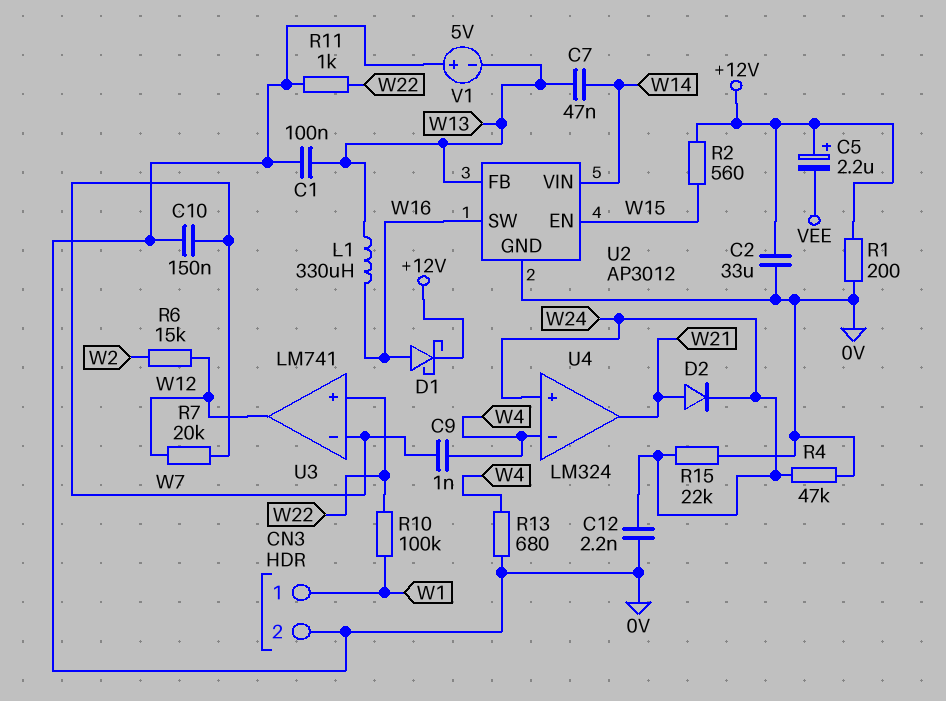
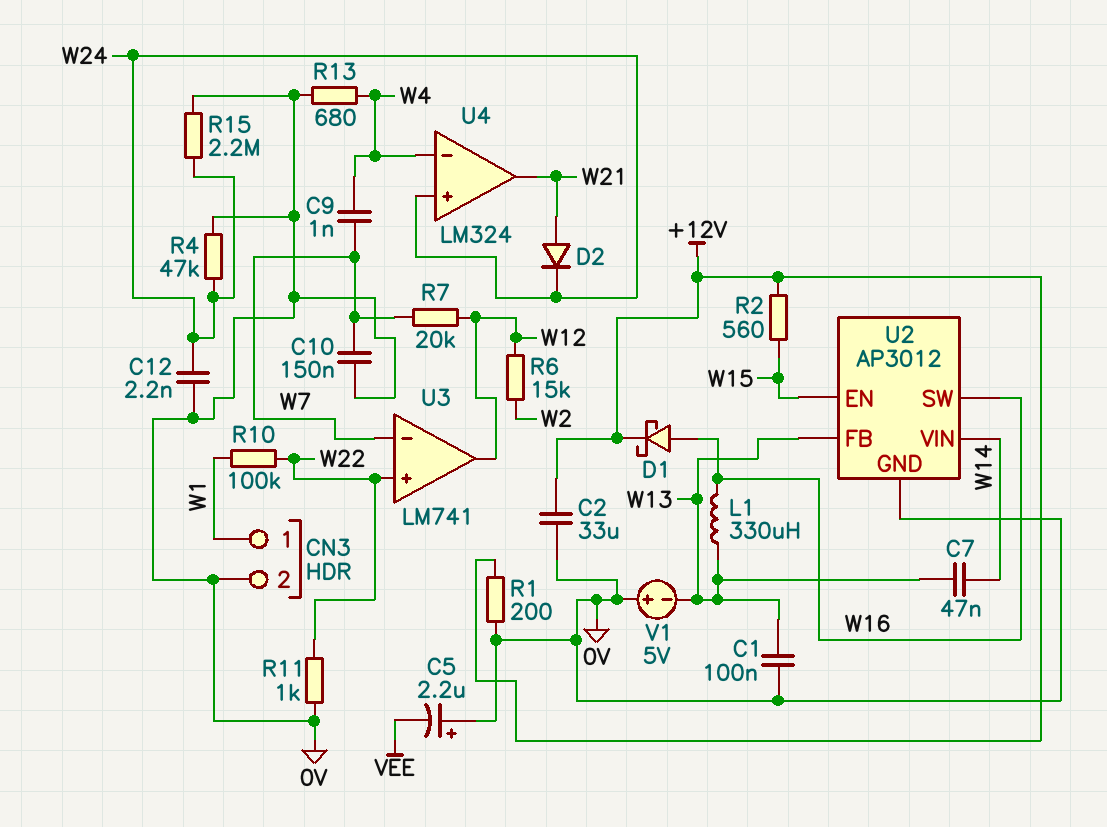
C5: 2.2uF (plus +12V, minus VEE) -> 2.2uF (plus 0V, minus VEE)
R15: 22k (0V, W24) -> 2.2M (0V, W24)

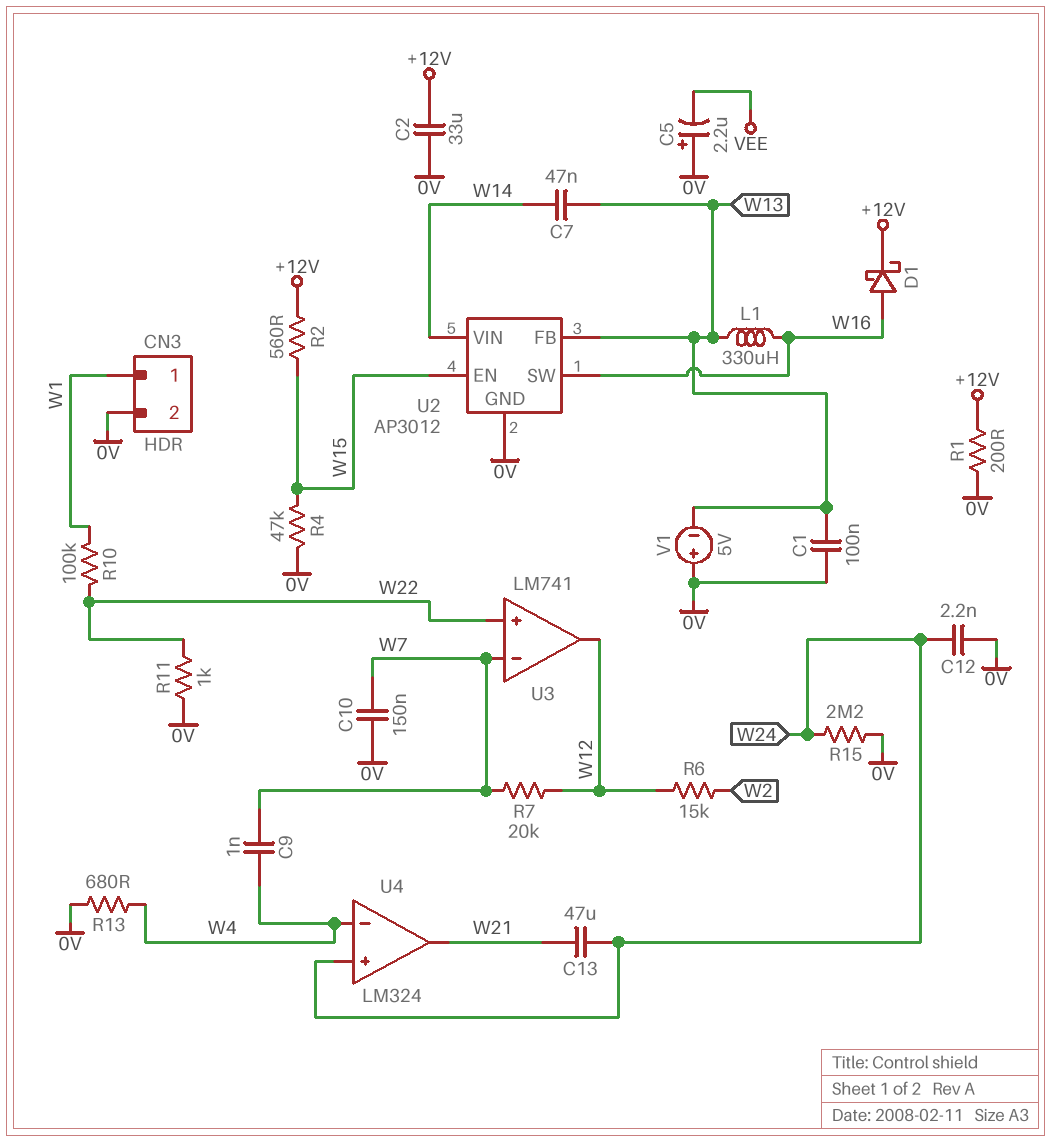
C13: none -> 47uF (W21, W24)
D2: diode (A W21, K W24) -> none
R4: 47k (0V, W24) -> 47k (0V, W15)

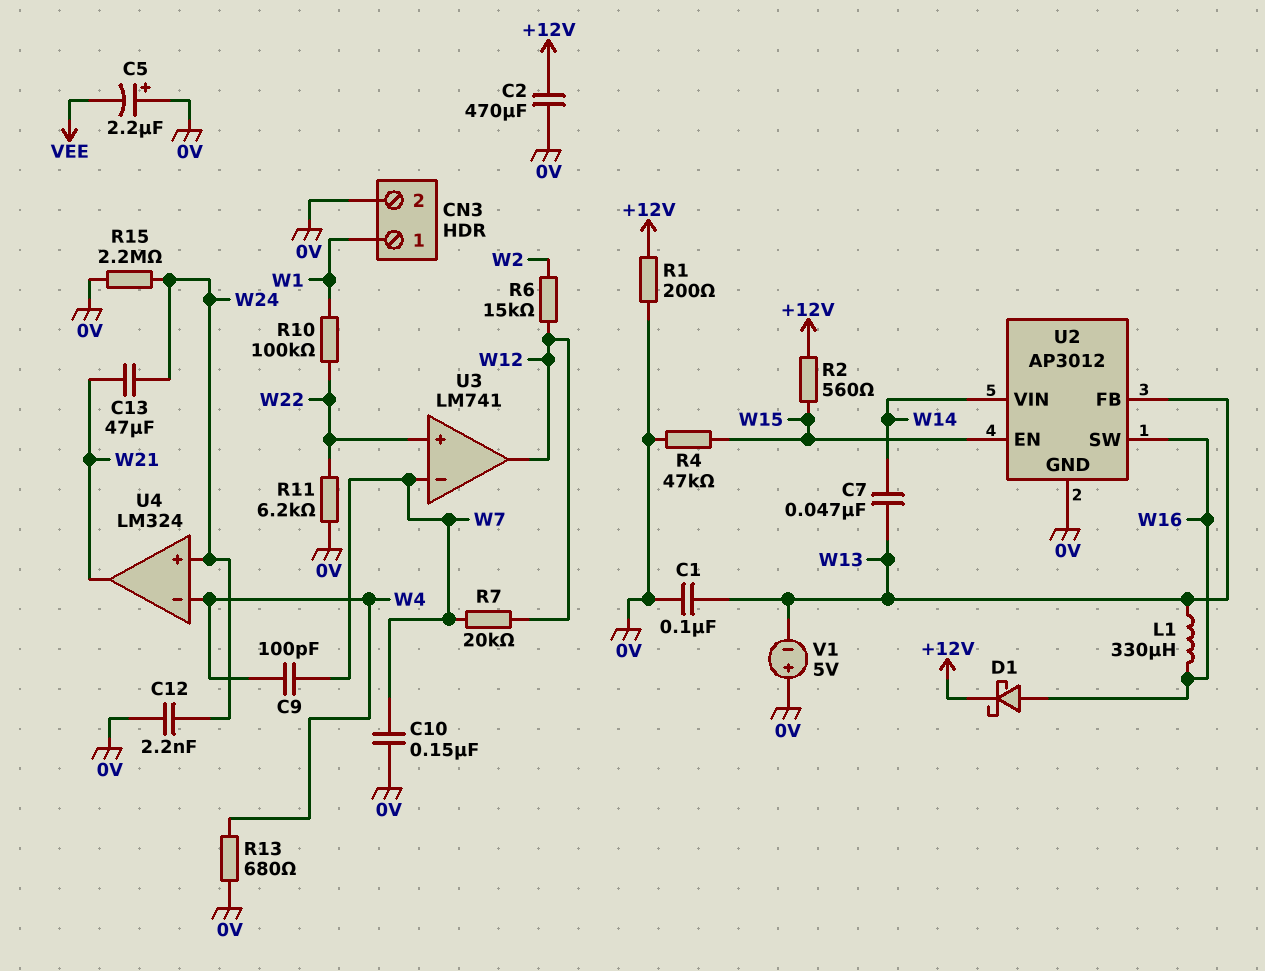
C2: 33uF (+12V, 0V) -> 470uF (+12V, 0V)
C9: 1nF (W4, W7) -> 100pF (W4, W7)
R11: 1k (0V, W22) -> 6.2k (0V, W22)

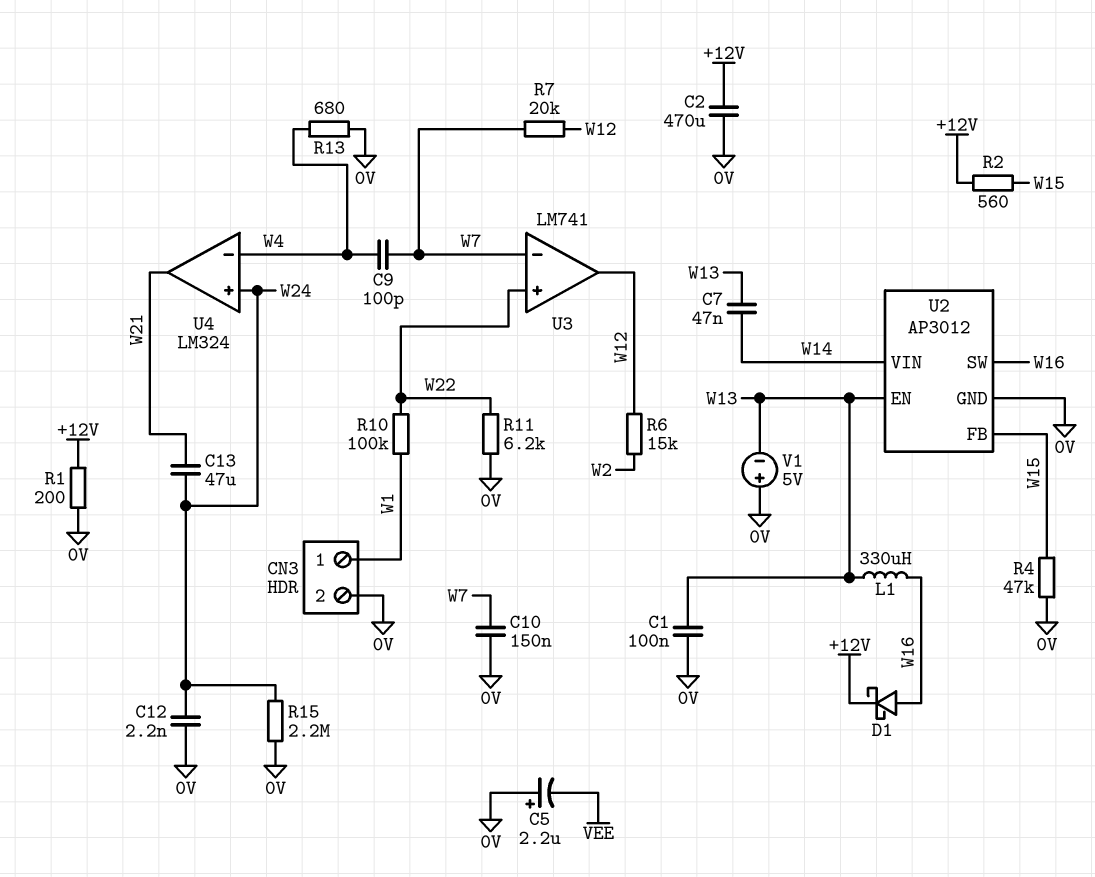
U2 pin EN: W15 -> W13
U2 pin FB: W13 -> W15

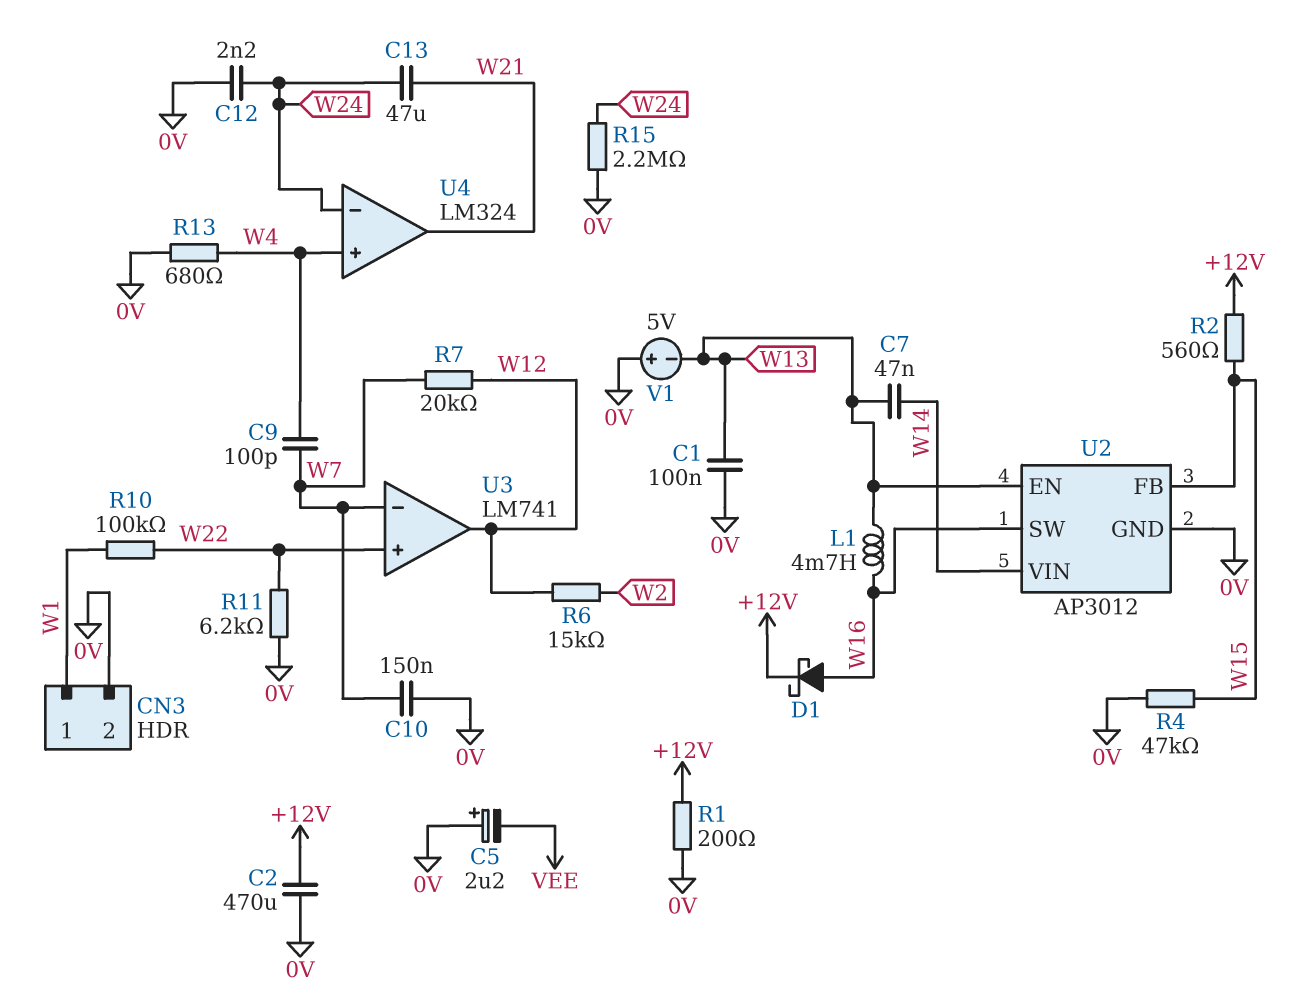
L1: 330uH (W13, W16) -> 4.7mH (W13, W16)
U4 pin in+: W24 -> W4
U4 pin in-: W4 -> W24

